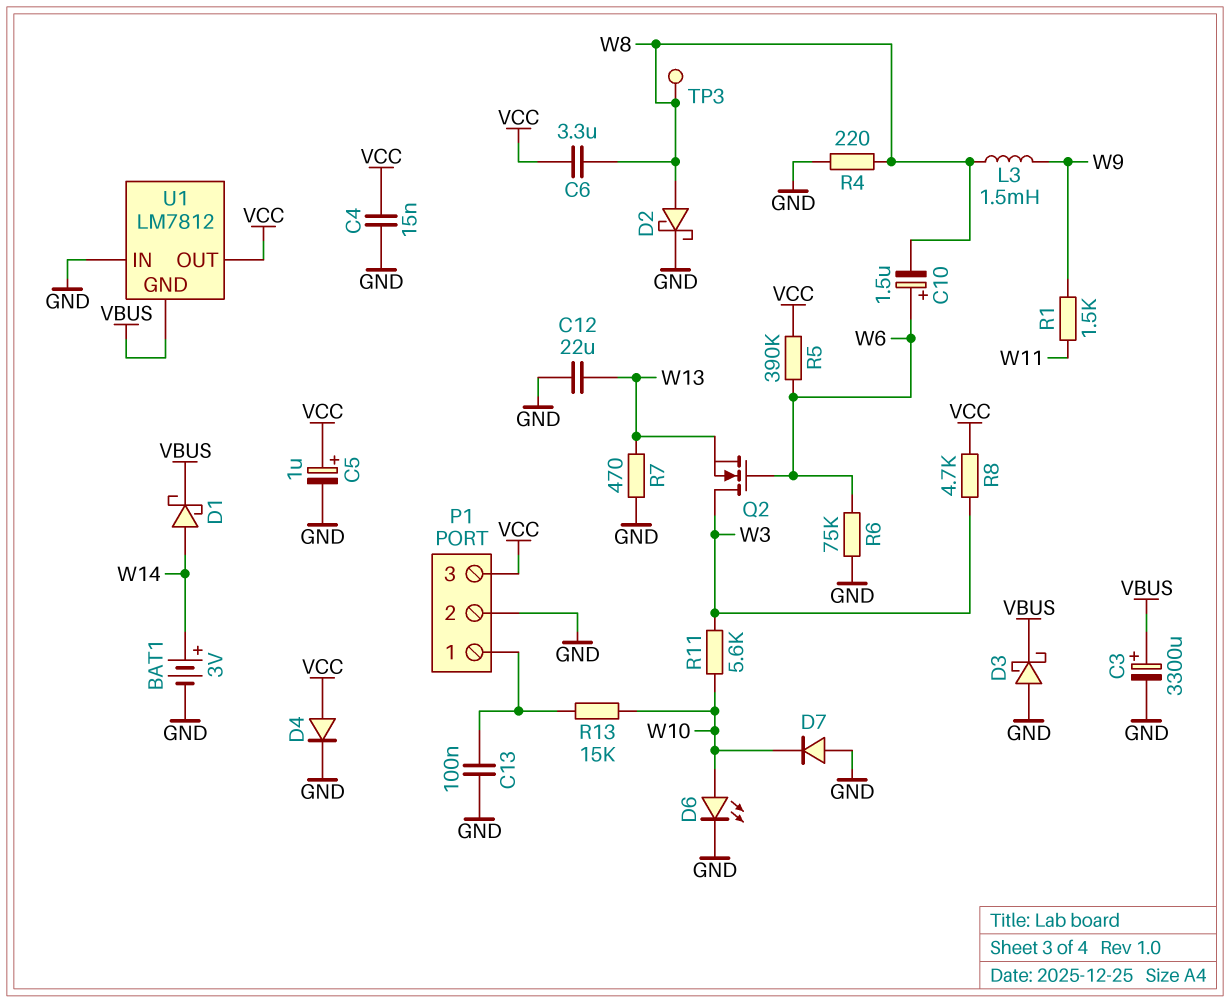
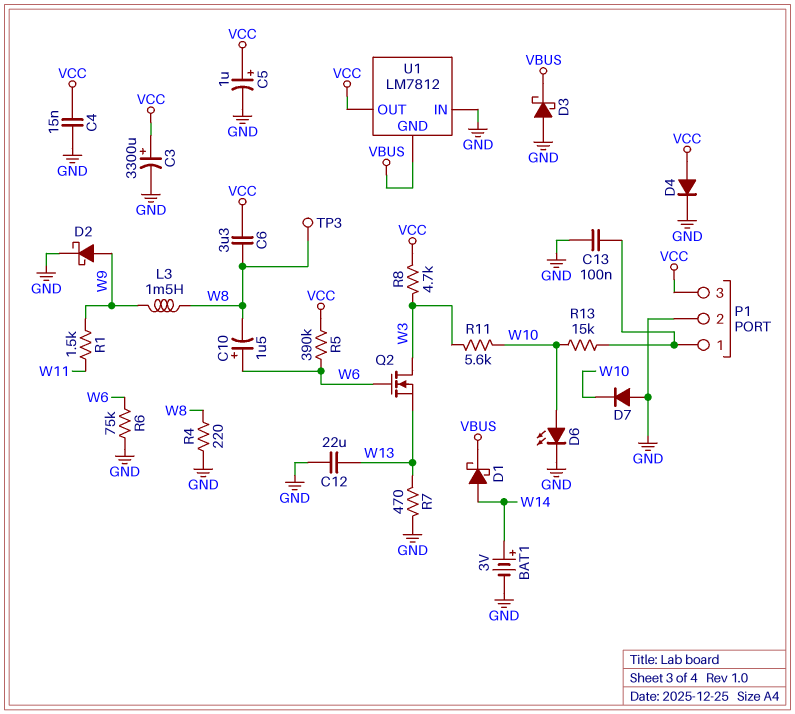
C3: 3300uF (plus VBUS, minus GND) -> 3300uF (plus VCC, minus GND)
D2: schottky (A W8, K GND) -> schottky (A W9, K GND)

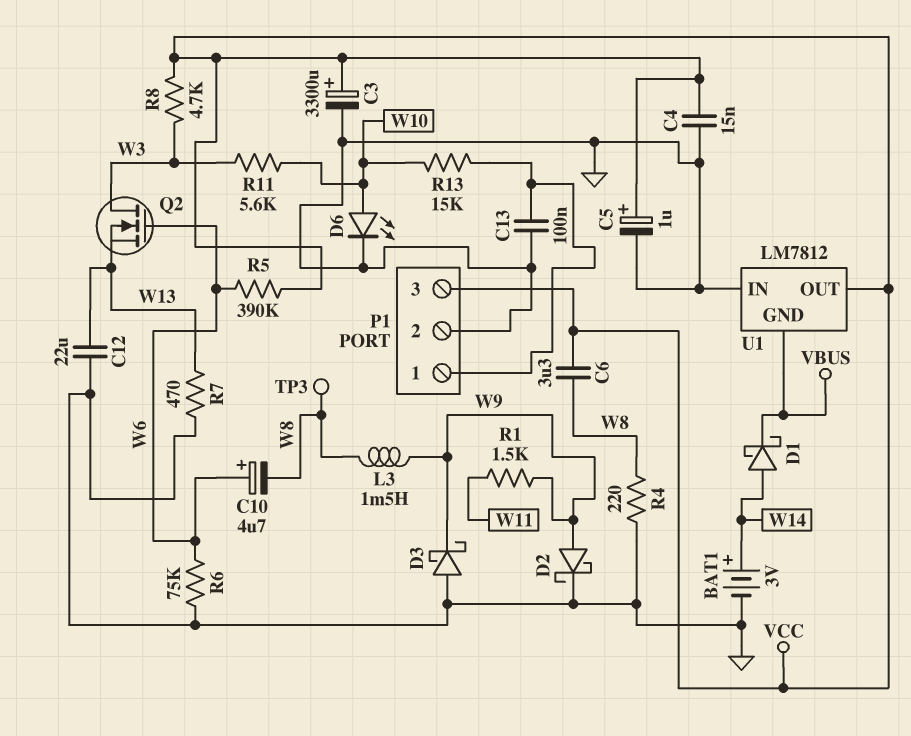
C10: 1.5uF (plus W6, minus W8) -> 4.7uF (plus W6, minus W8)
D3: schottky (A GND, K VBUS) -> schottky (A GND, K W9)
D4: diode (A VCC, K GND) -> none
D7: diode (A GND, K W10) -> none

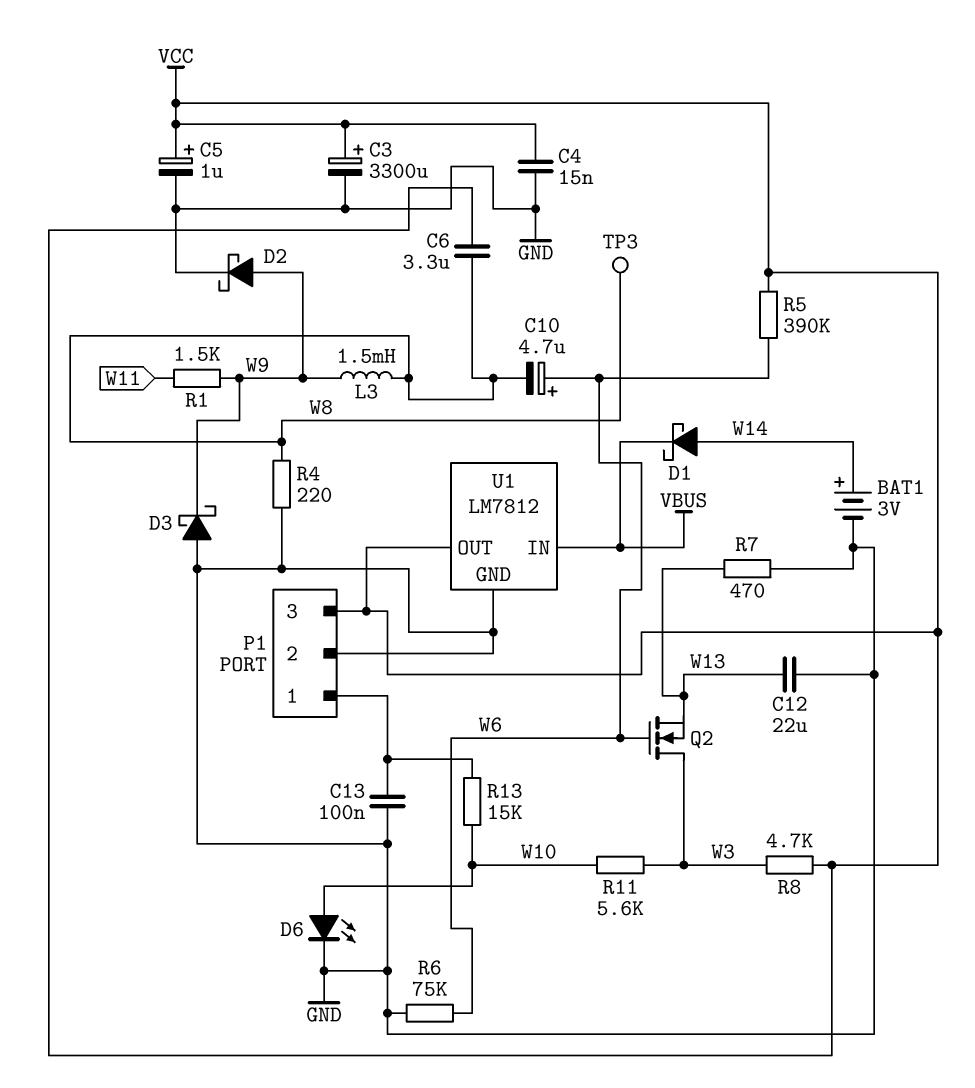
U1 pin GND: VBUS -> GND
U1 pin IN: GND -> VBUS

